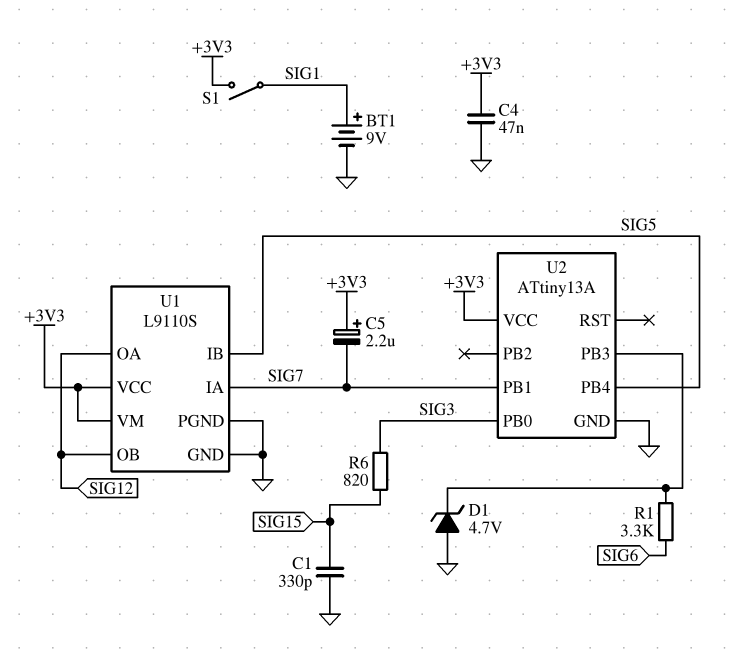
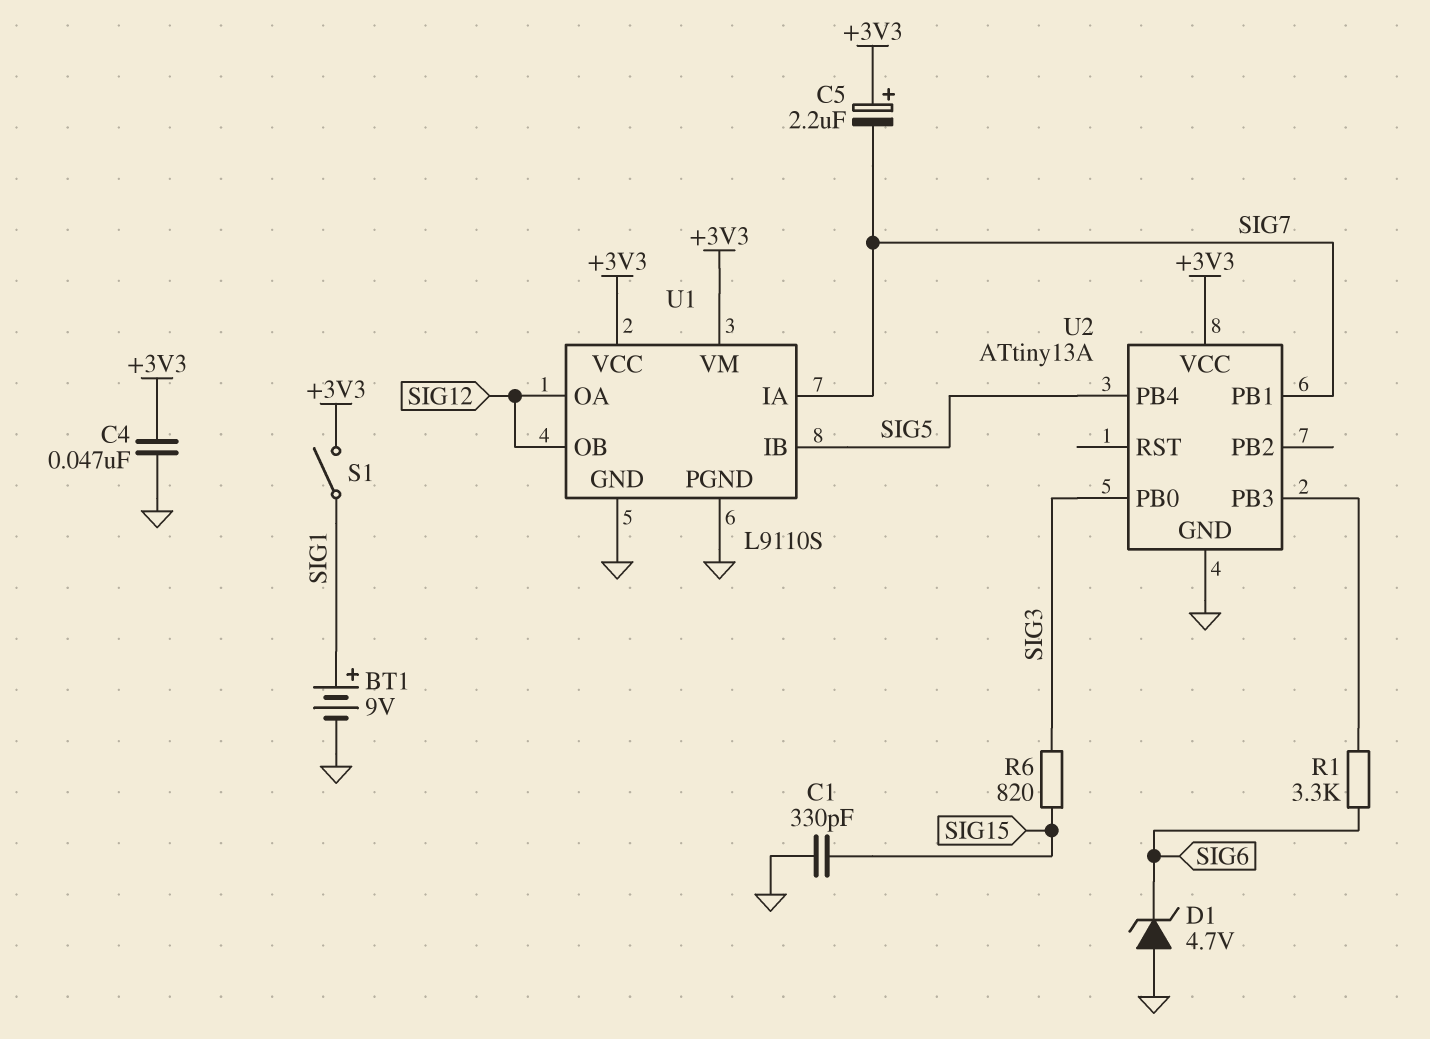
D1: zener 4.7V (A GND, K U2/PB3) -> zener 4.7V (A GND, K SIG6)

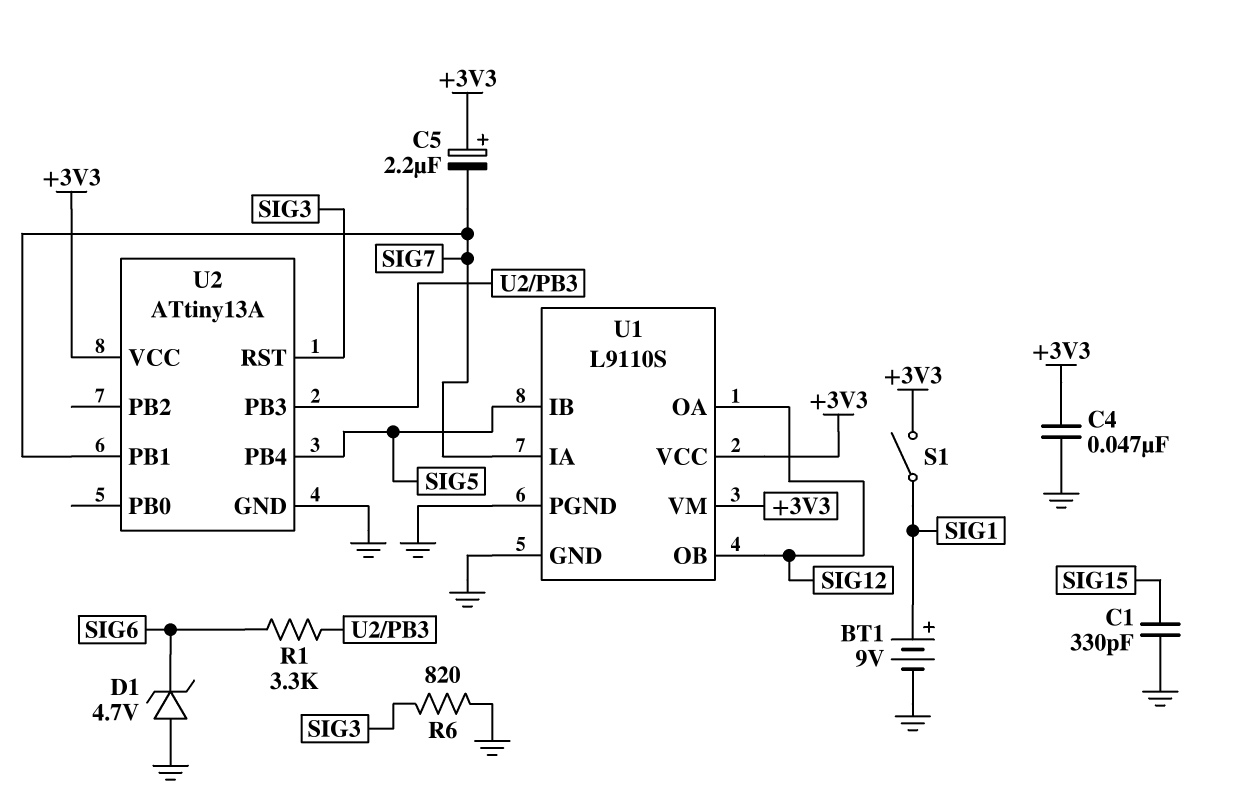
R6: 820 (SIG3, SIG15) -> 820 (GND, SIG3)
U2 pin PB0: SIG3 -> none
U2 pin RST: none -> SIG3

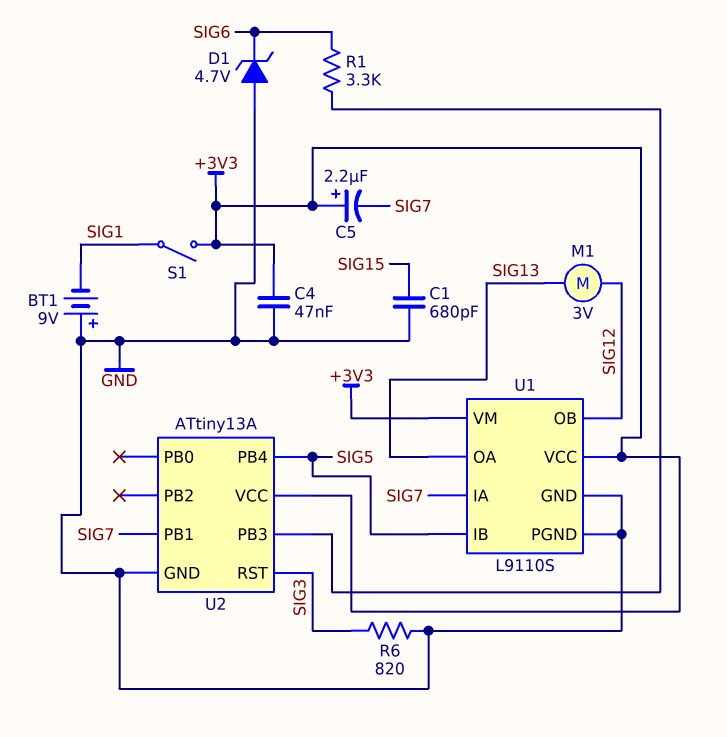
BT1: 9V (plus SIG1, minus GND) -> 9V (plus GND, minus SIG1)
C1: 330pF (GND, SIG15) -> 680pF (GND, SIG15)
M1: none -> motor 3V (SIG12, SIG13)
U1 pin OA: SIG12 -> SIG13

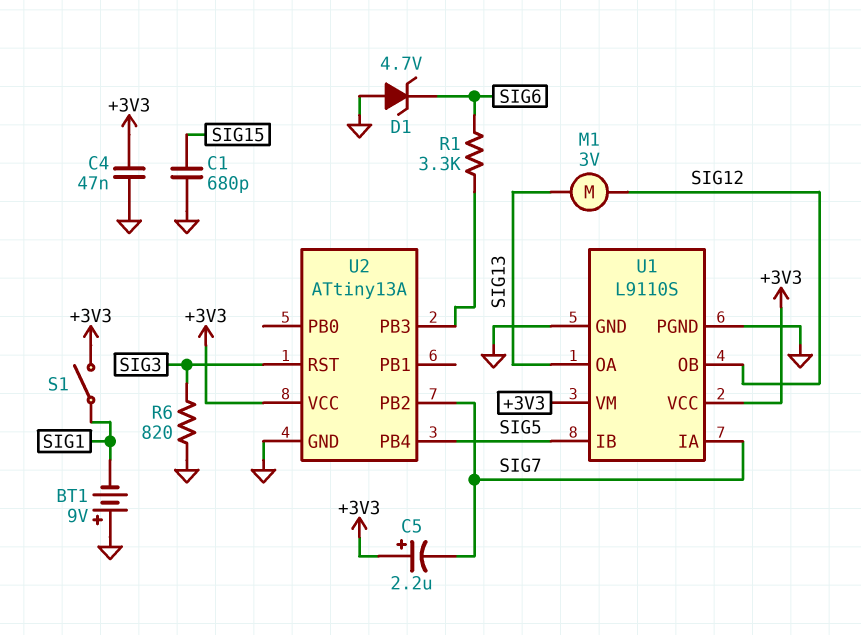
U2 pin PB1: SIG7 -> none
U2 pin PB2: none -> SIG7

